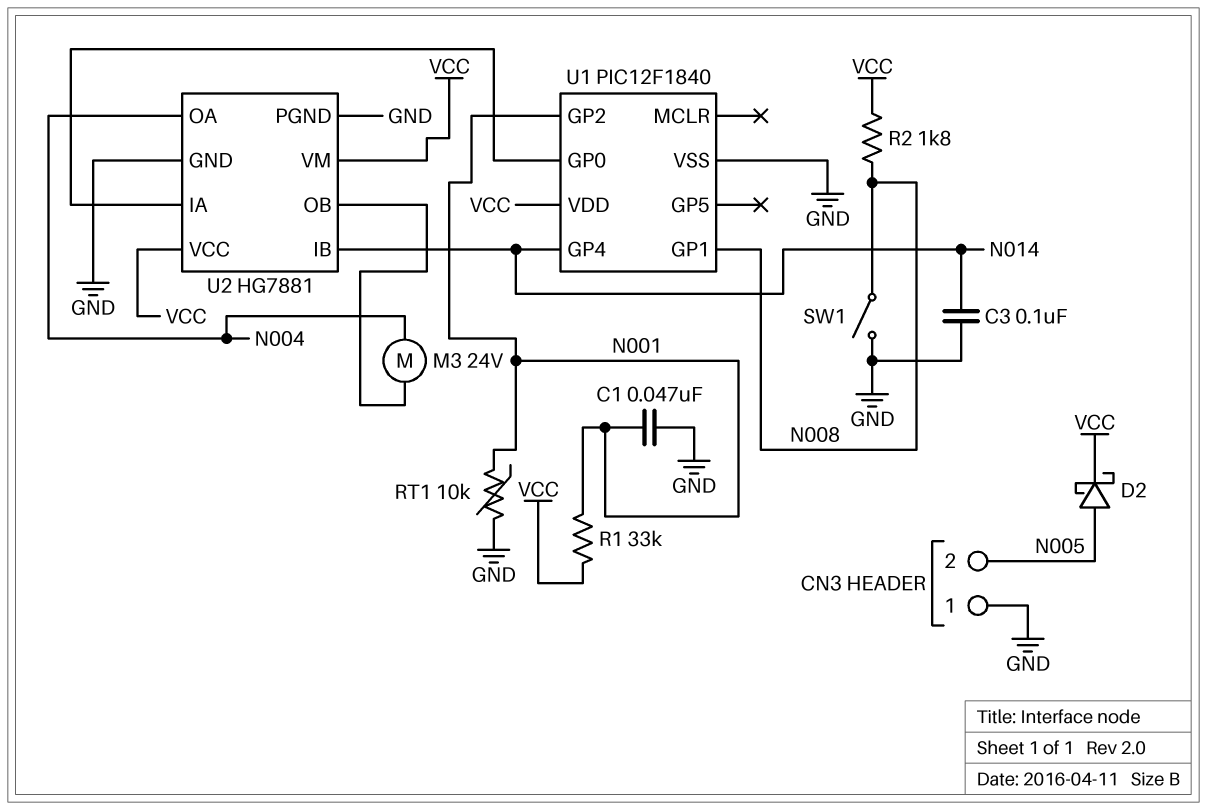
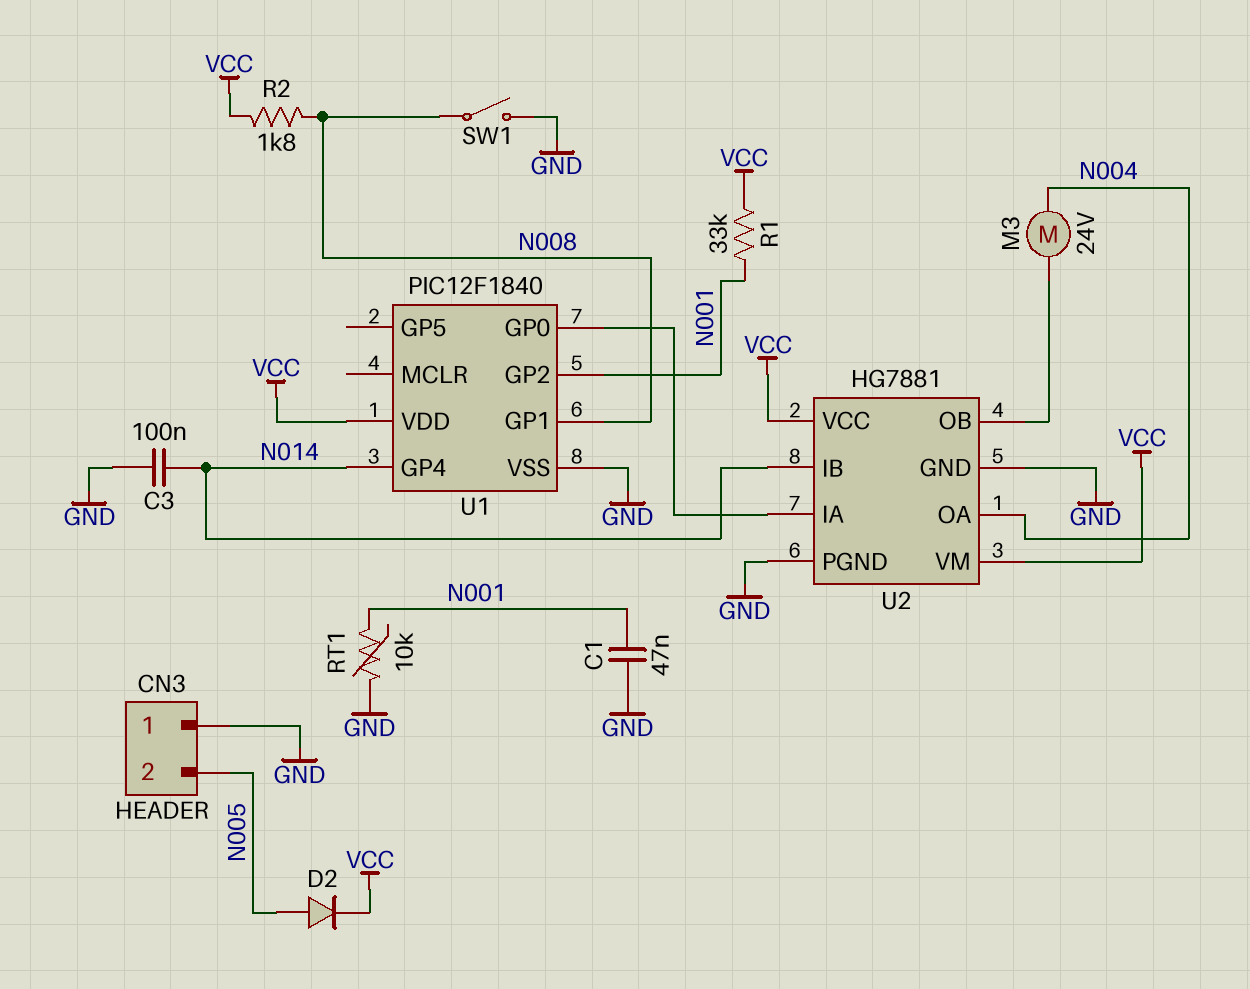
D2: schottky (A N005, K VCC) -> diode (A N005, K VCC)

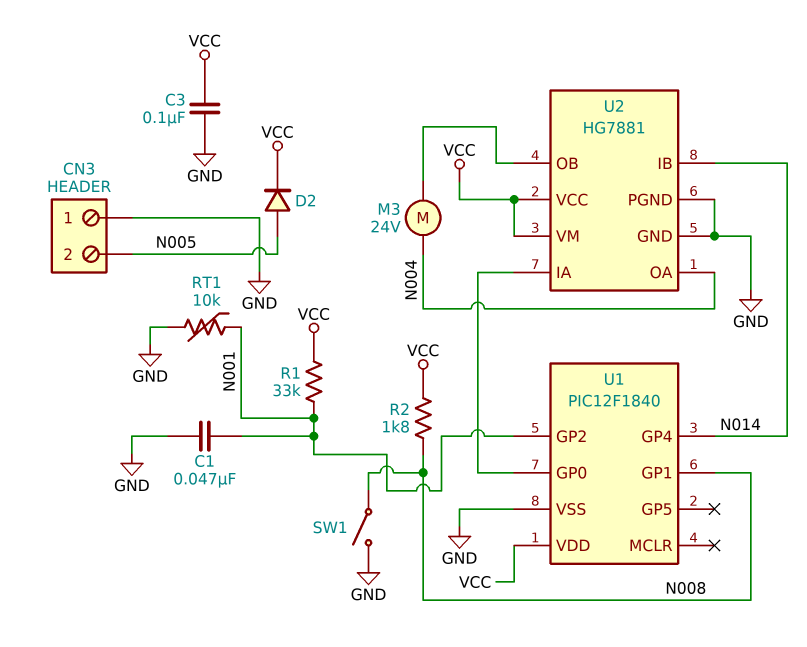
C3: 100nF (GND, N014) -> 100nF (GND, VCC)

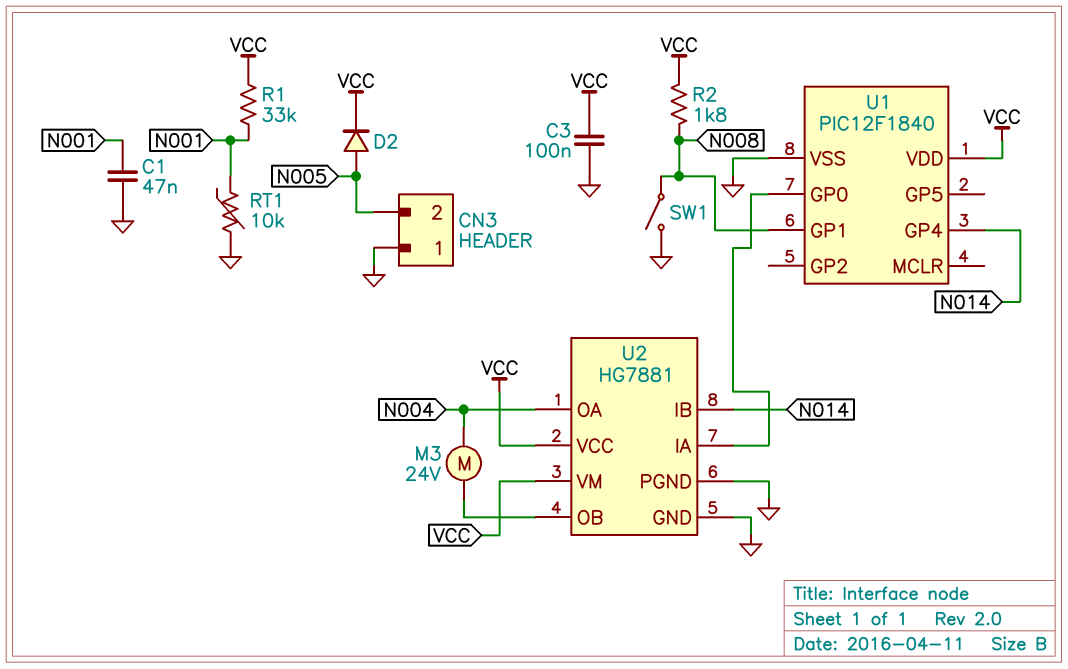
U1 pin GP2: N001 -> none

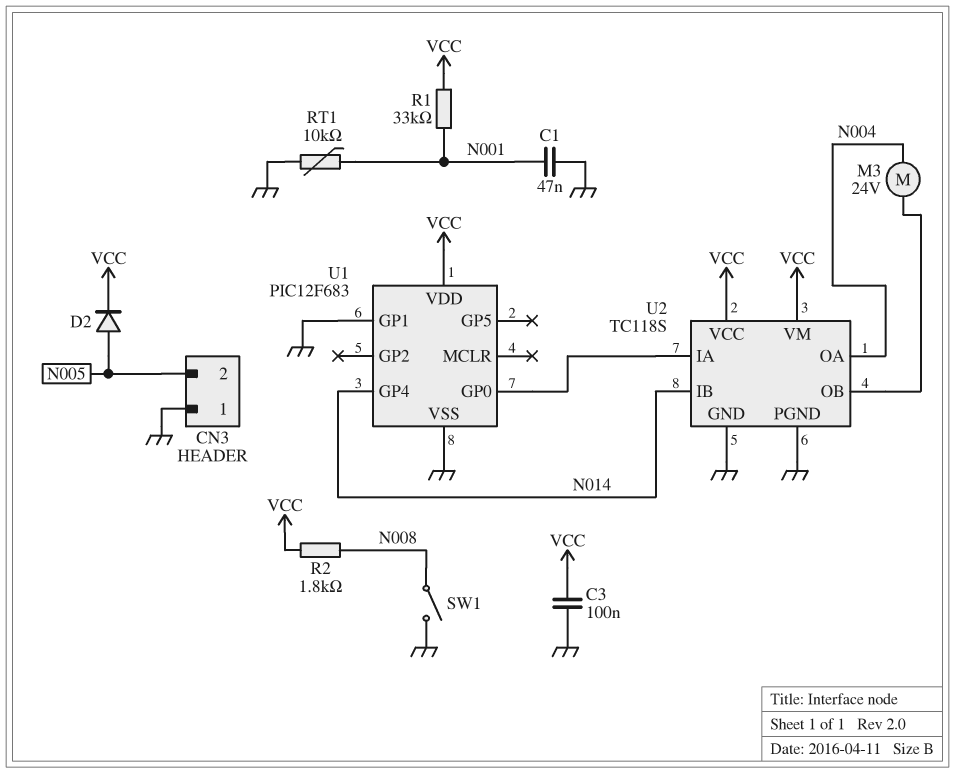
U1: PIC12F1840 -> PIC12F683
U1 pin GP1: N008 -> GND
U2: HG7881 -> TC118S

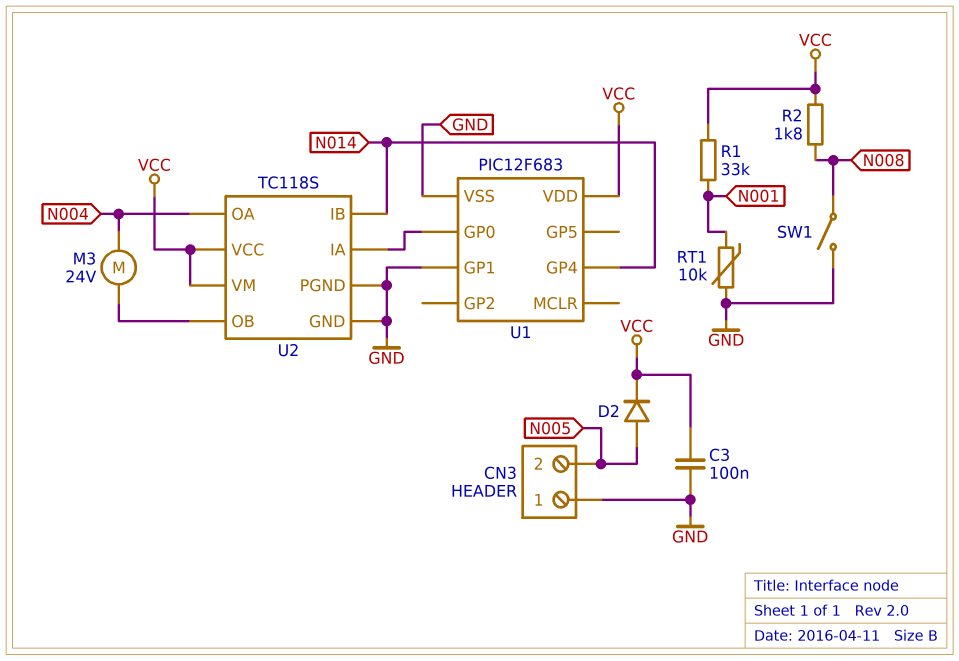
C1: 47nF (GND, N001) -> none

